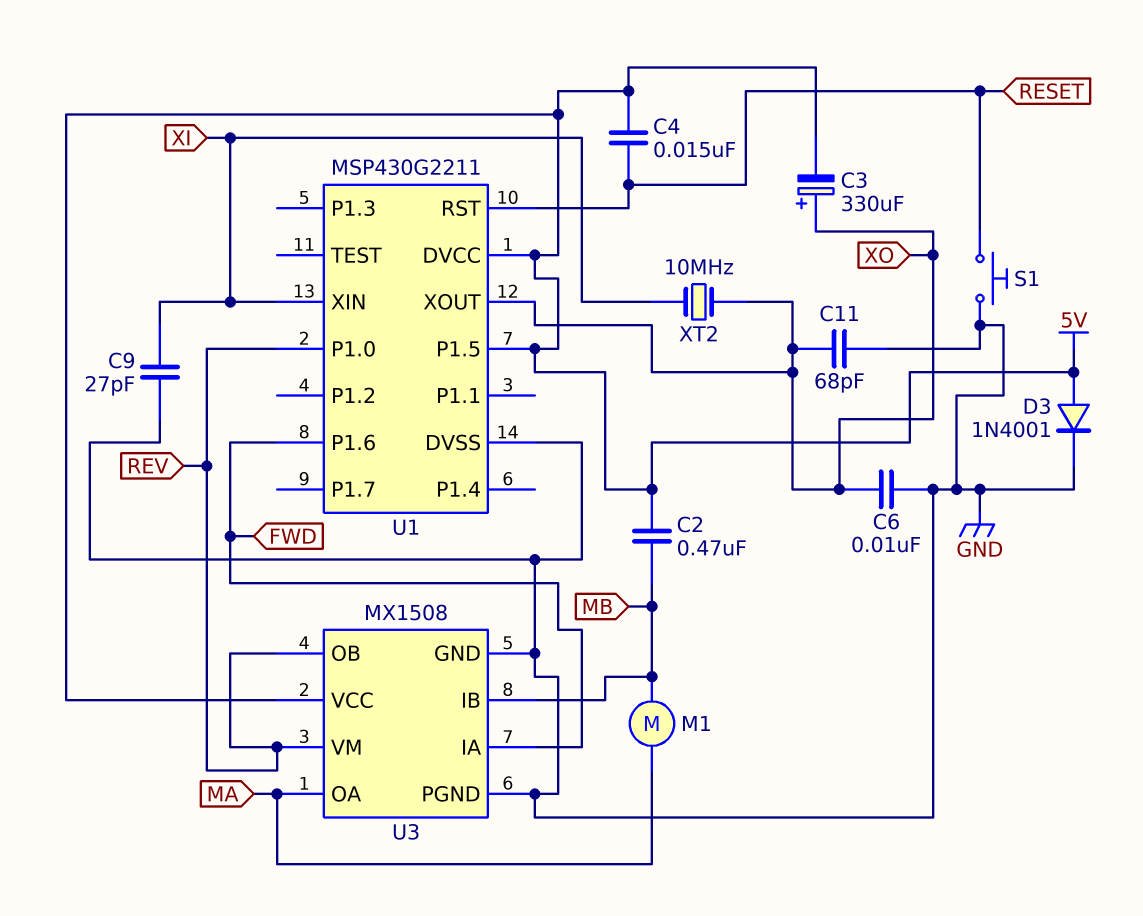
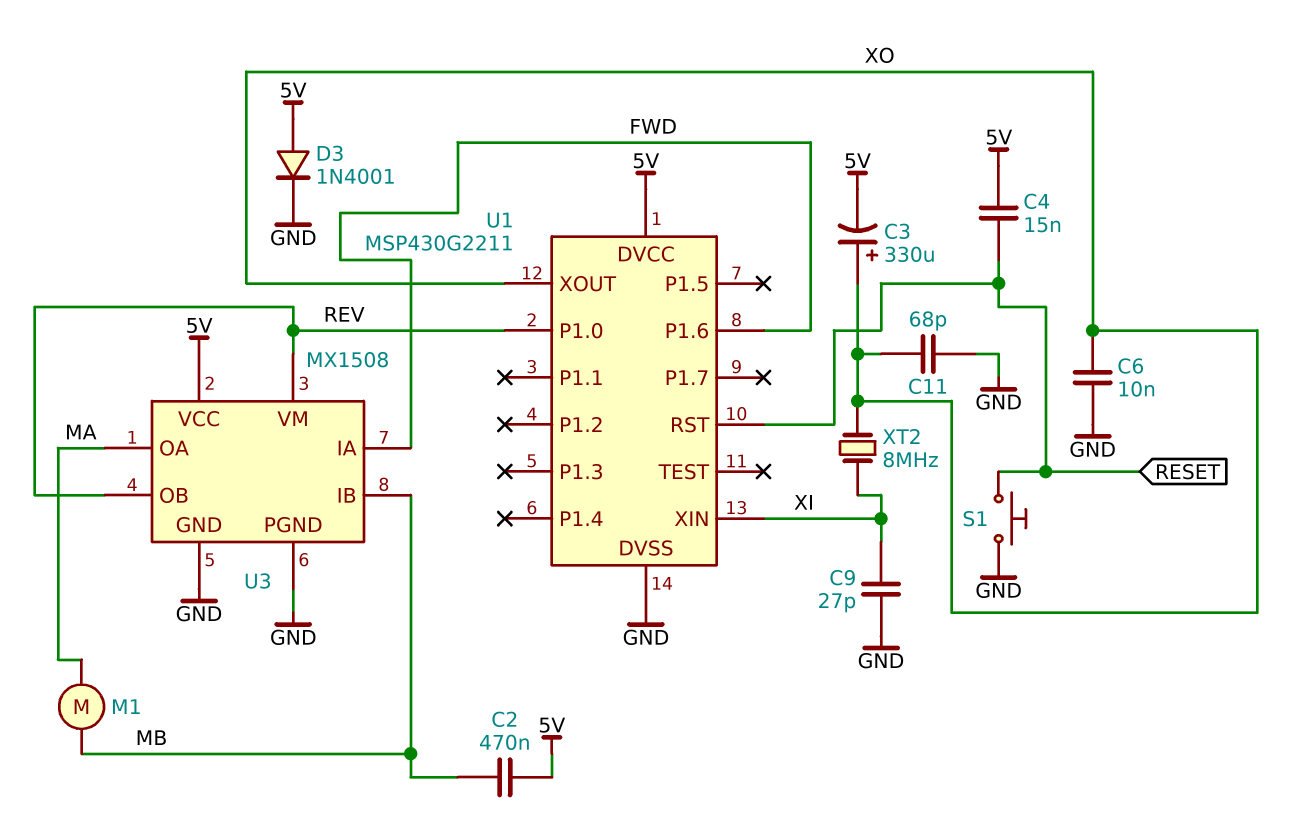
U1 pin P1.5: 5V -> none
XT2: 10MHz (XI, XO) -> 8MHz (XI, XO)

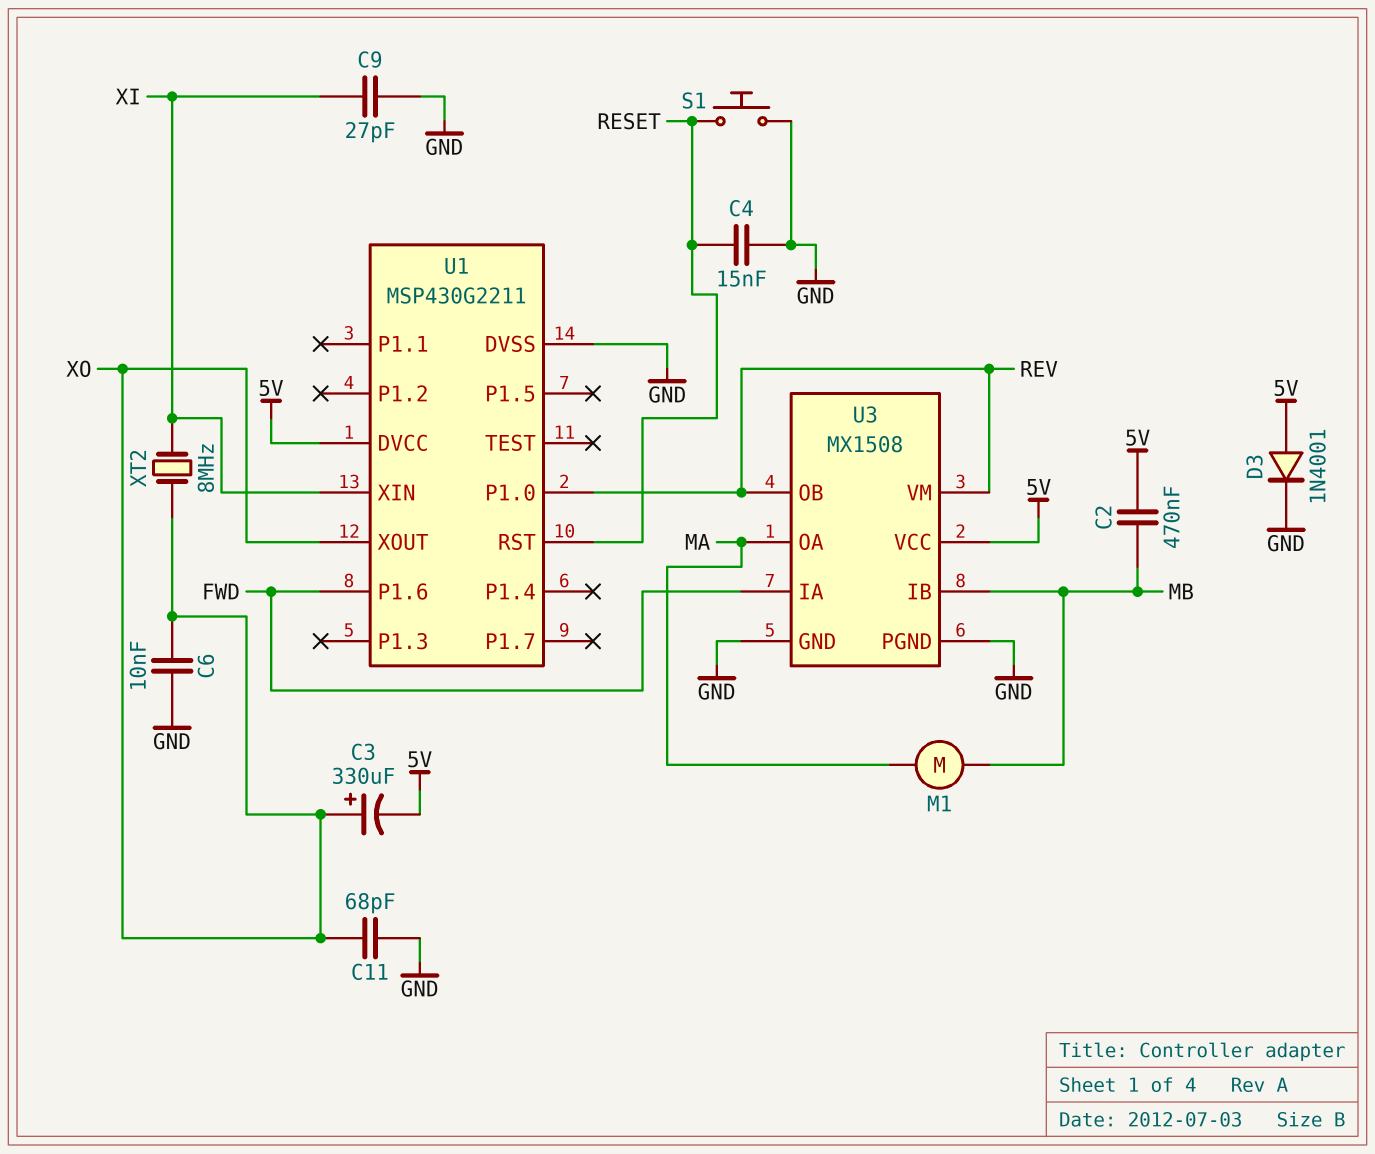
C4: 15nF (5V, RESET) -> 15nF (GND, RESET)

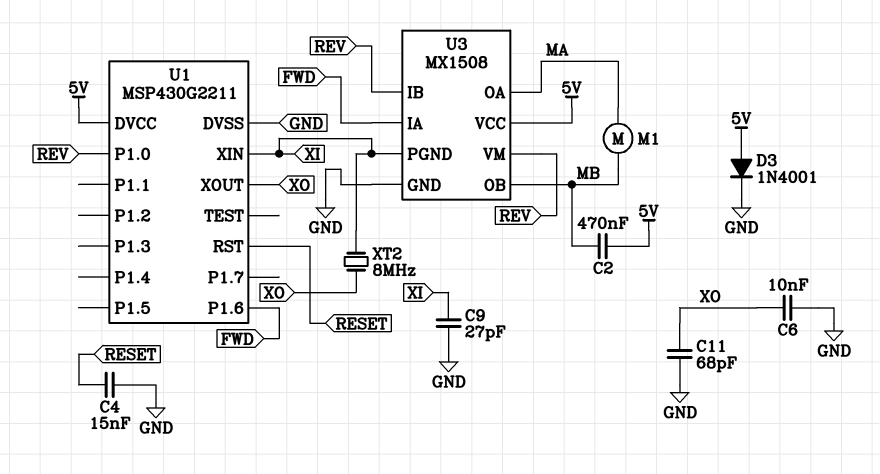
C3: 330uF (plus XO, minus 5V) -> none
S1: button (GND, RESET) -> none
U3 pin IB: MB -> REV
U3 pin OB: REV -> MB
U3 pin PGND: GND -> XI

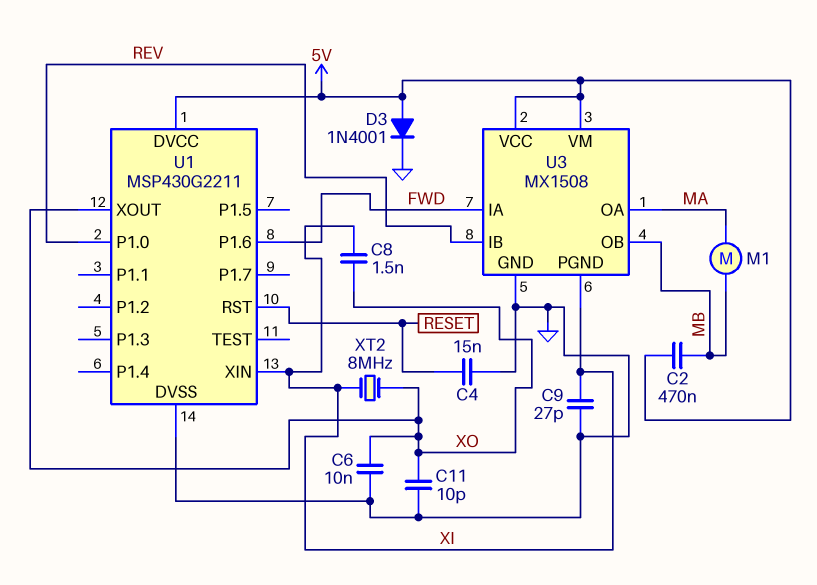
C8: none -> 1.5nF (XI, XO)
C11: 68pF (GND, XO) -> 10pF (GND, XO)
U3 pin VM: REV -> 5V

